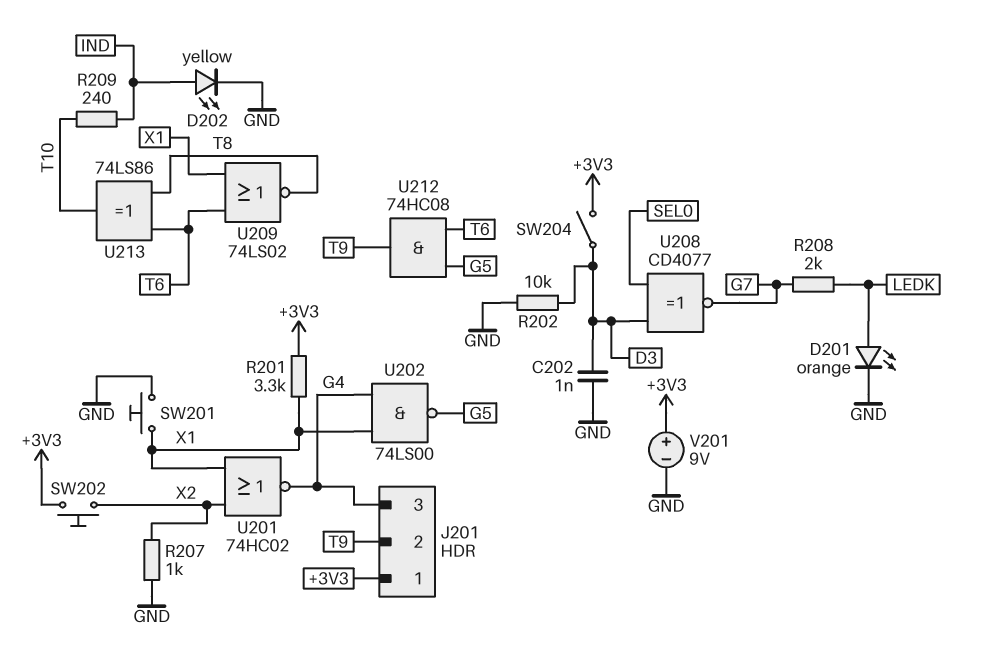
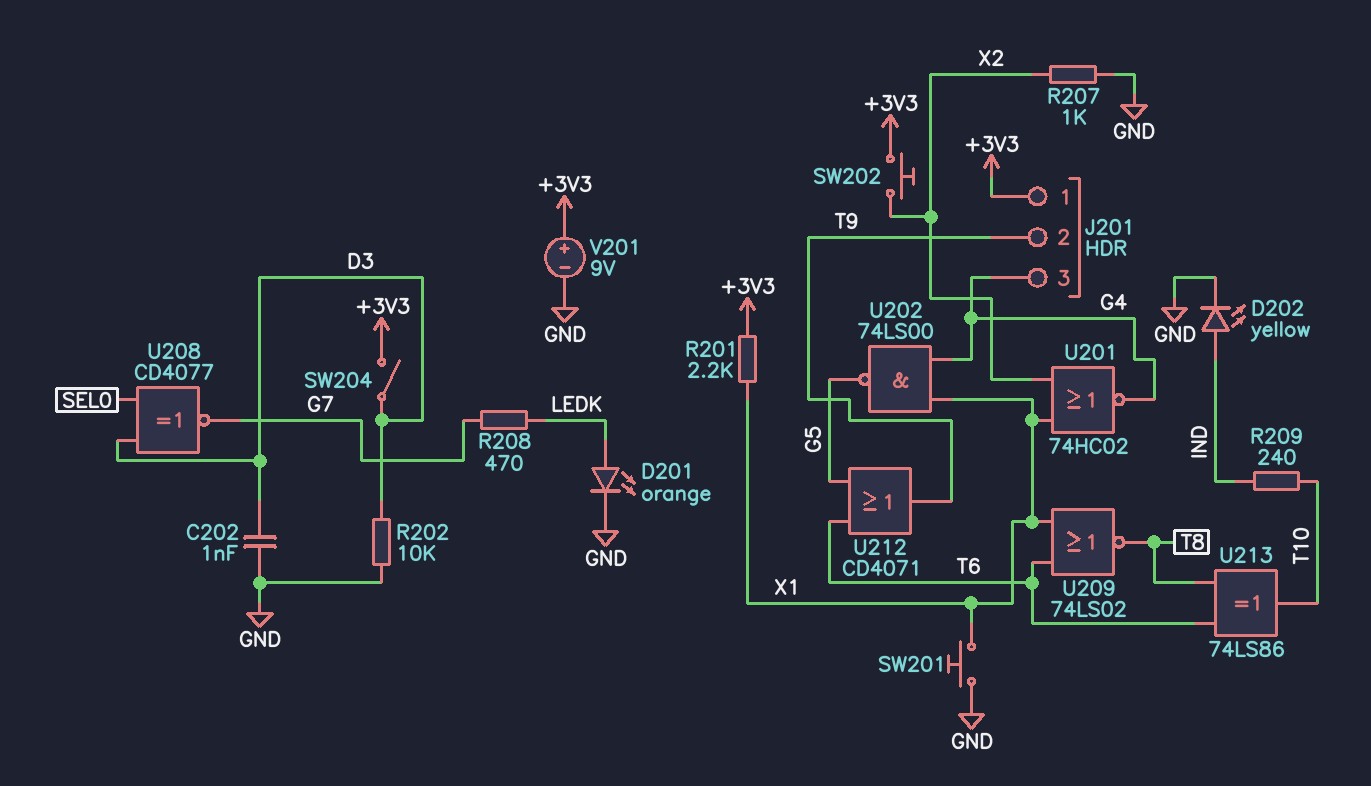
R201: 3.3k (+3V3, X1) -> 2.2k (+3V3, X1)
R208: 2k (G7, LEDK) -> 470 (G7, LEDK)
U212: AND 74HC08 (in G5, in T6, out T9) -> OR CD4071 (in G5, in T6, out T9)

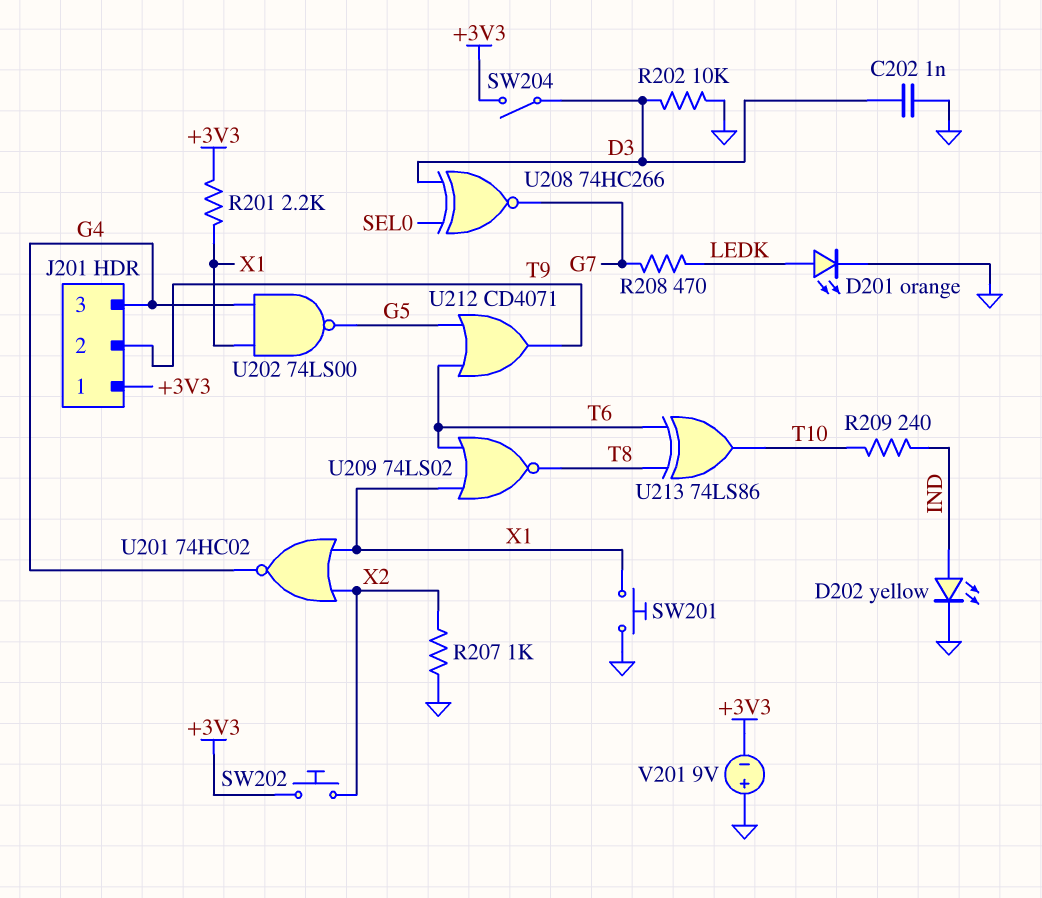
U208: XNOR CD4077 (in D3, in SEL0, out G7) -> XNOR 74HC266 (in D3, in SEL0, out G7)
V201: 9V (plus +3V3, minus GND) -> 9V (plus GND, minus +3V3)

